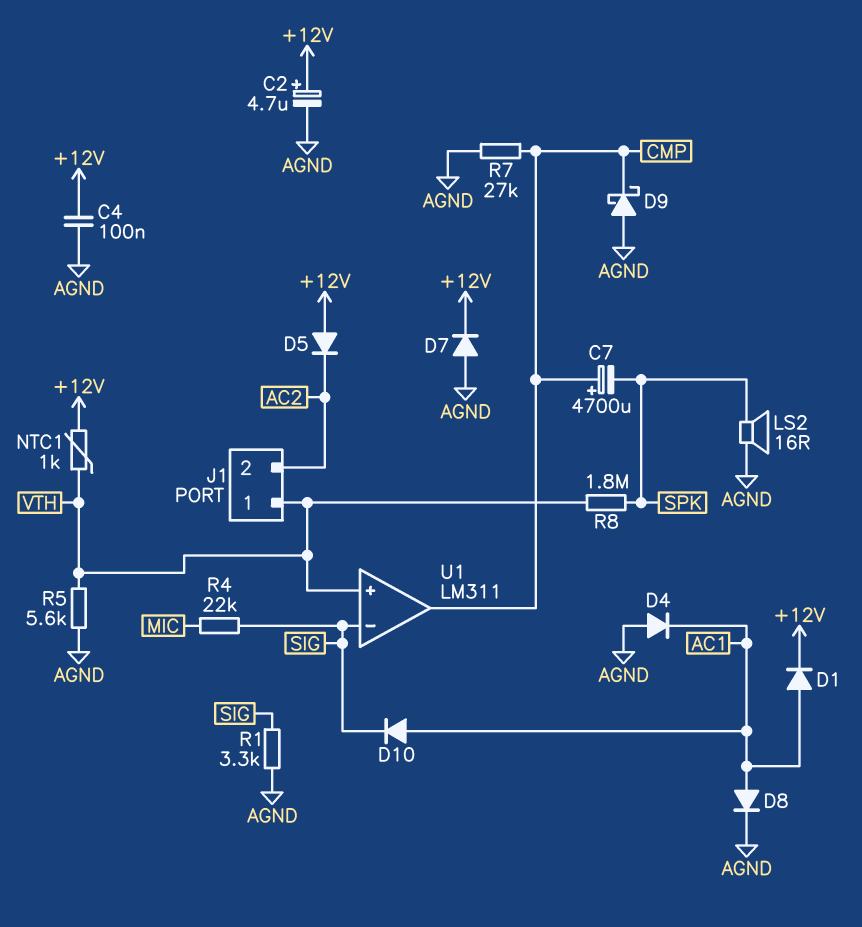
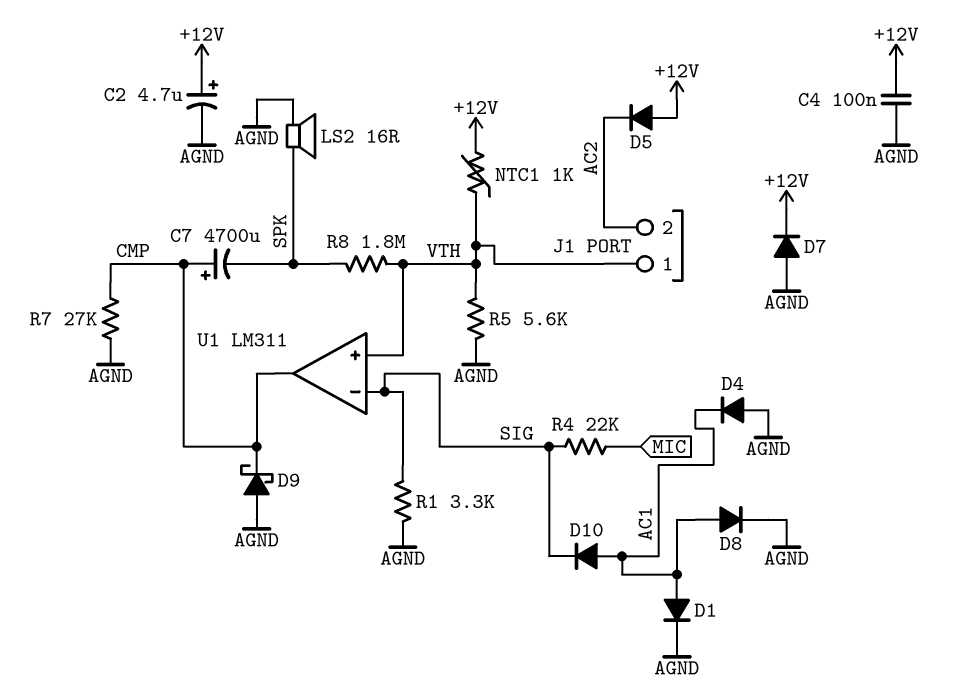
D1: diode (A AC1, K +12V) -> diode (A AC1, K AGND)

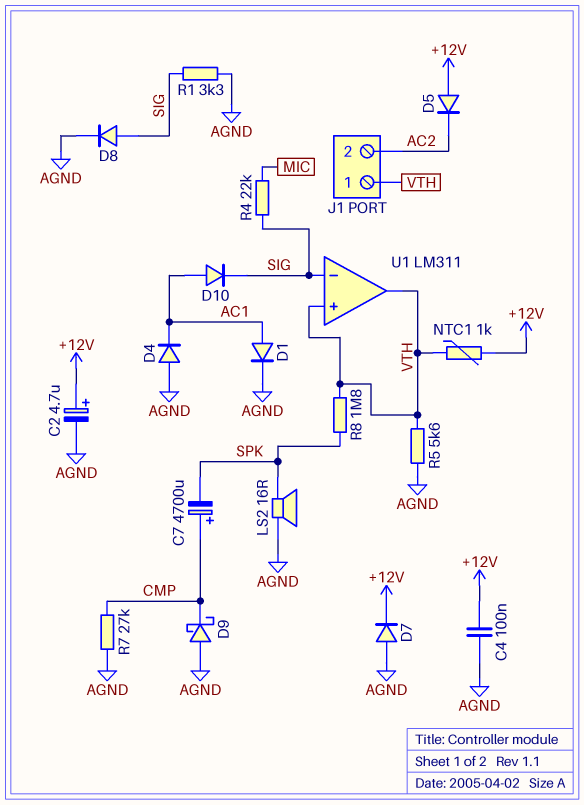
D8: diode (A AC1, K AGND) -> diode (A SIG, K AGND)
U1 pin out: CMP -> VTH

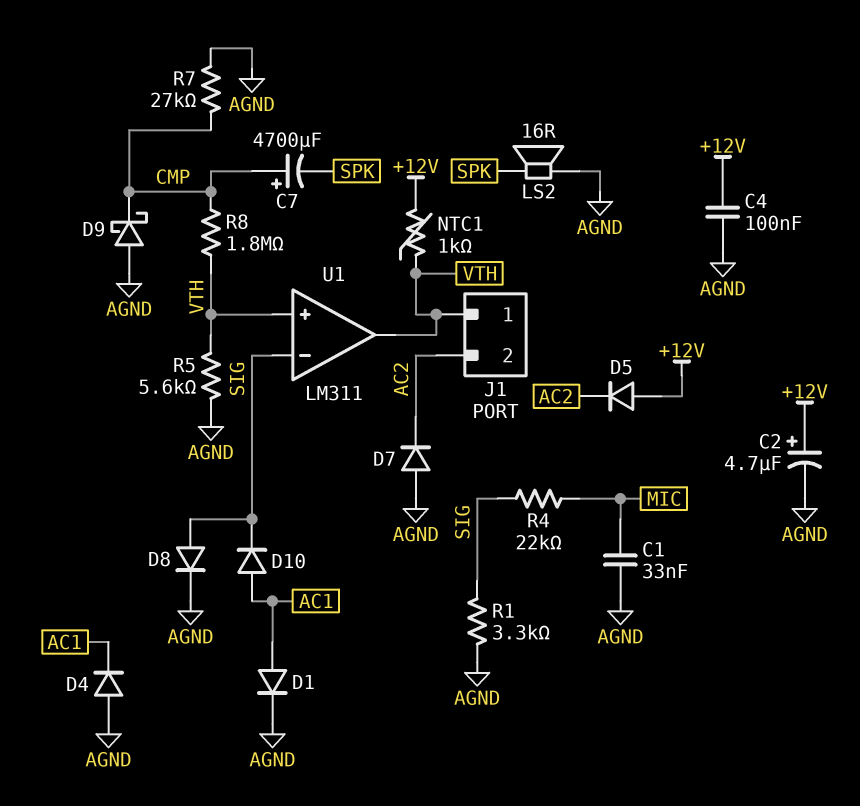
C1: none -> 33nF (AGND, MIC)
D7: diode (A AGND, K +12V) -> diode (A AGND, K AC2)
R8: 1.8M (SPK, VTH) -> 1.8M (CMP, VTH)

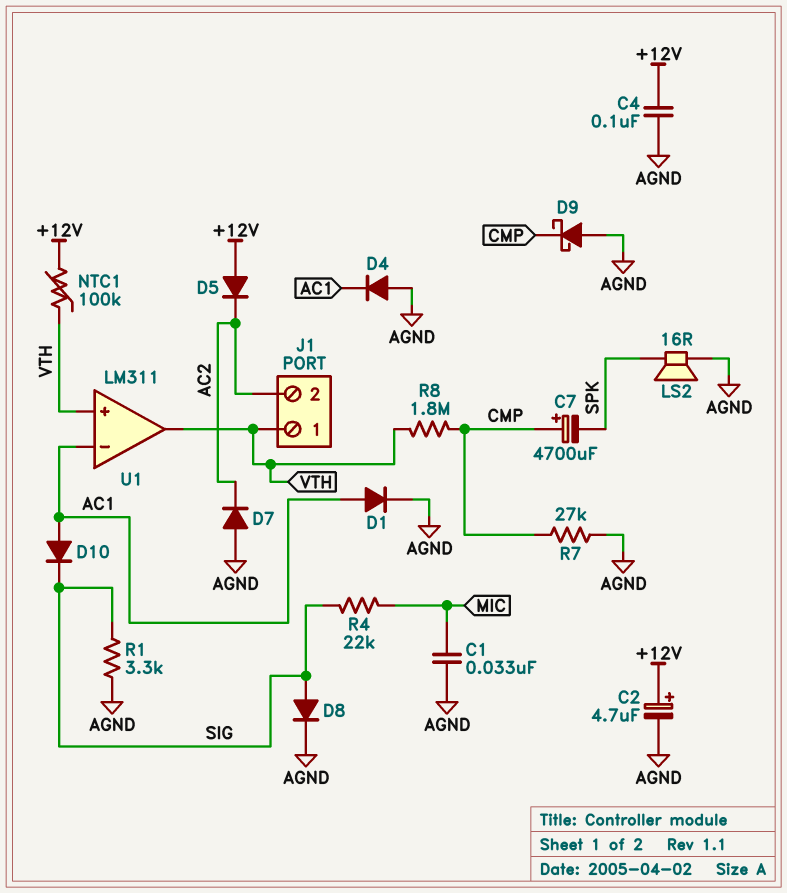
NTC1: 1k (+12V, VTH) -> 100k (+12V, VTH)
R5: 5.6k (AGND, VTH) -> none
U1 pin in-: SIG -> AC1

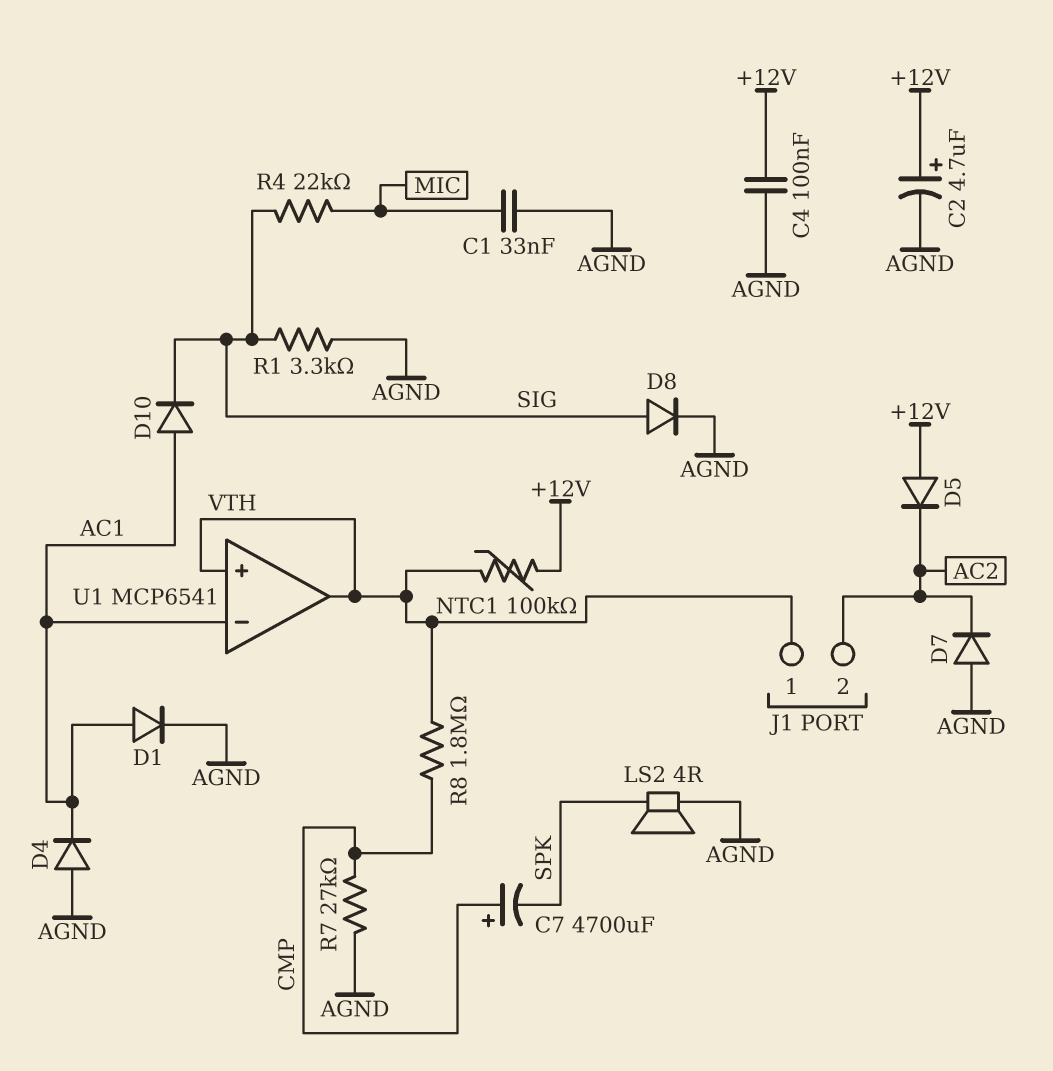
D9: schottky (A AGND, K CMP) -> none
LS2: speaker 16R (AGND, SPK) -> speaker 4R (AGND, SPK)
U1: LM311 -> MCP6541

